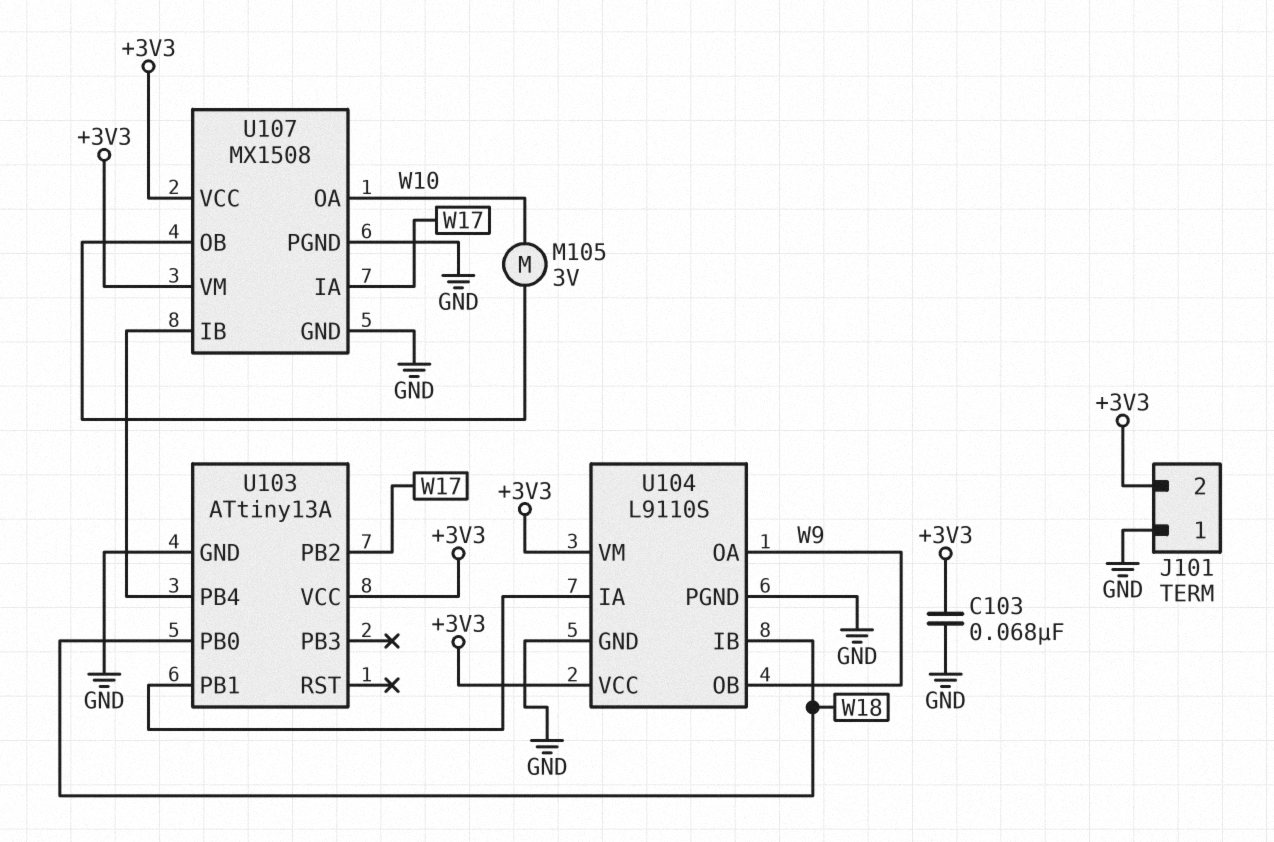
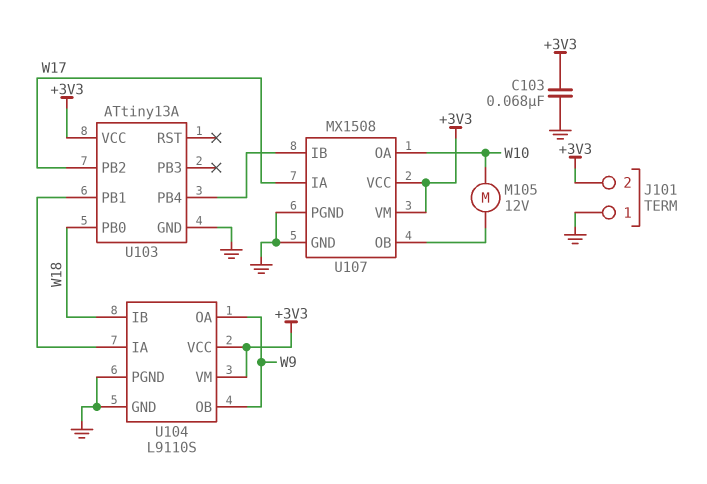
M105: motor 3V (U107/OB, W10) -> motor 12V (U107/OB, W10)

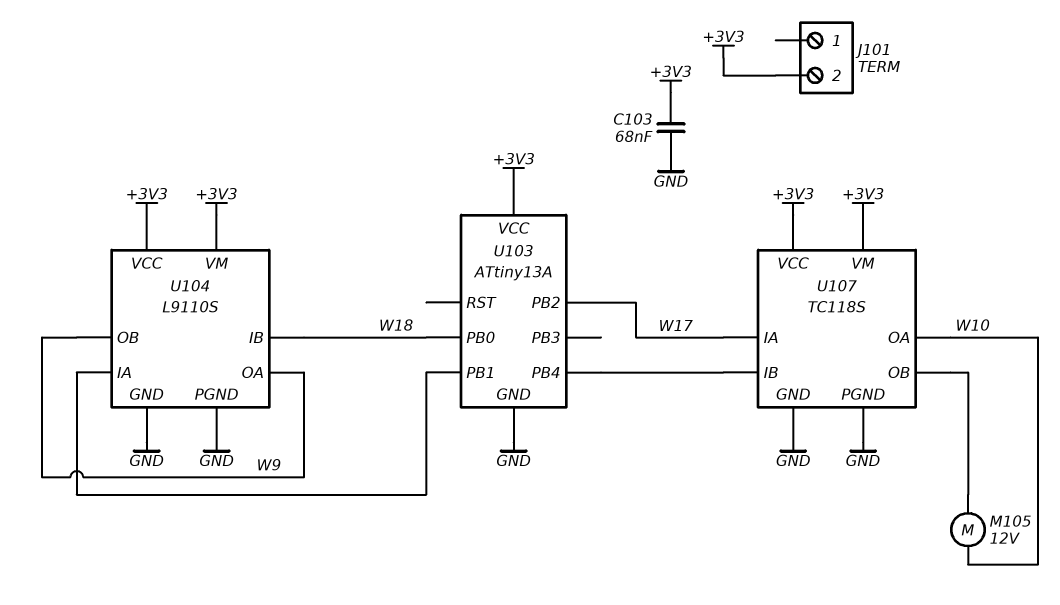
J101 pin 1: GND -> none
U107: MX1508 -> TC118S

